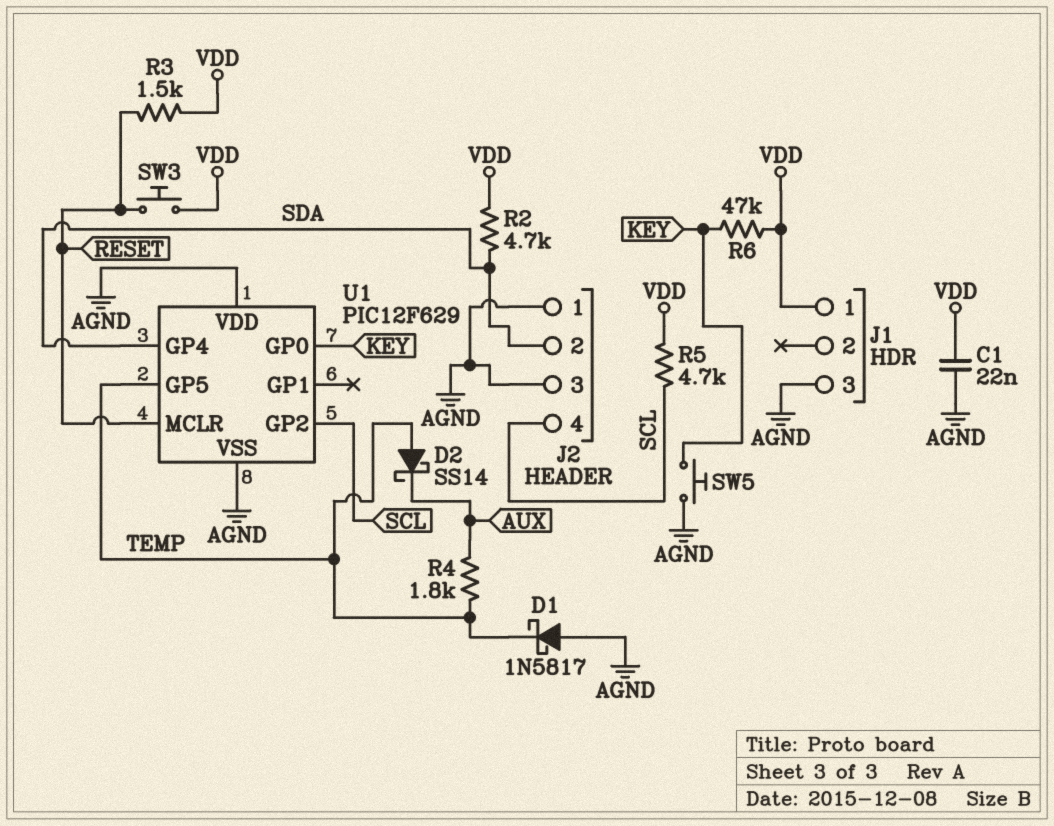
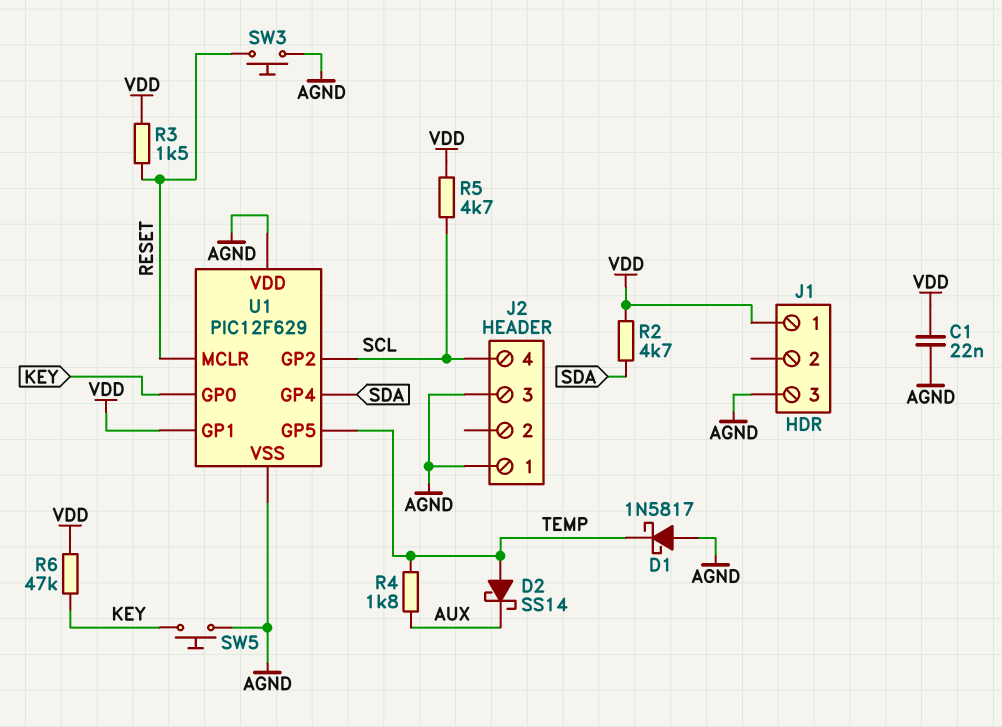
J2 pin 2: SDA -> none
SW3: button (RESET, VDD) -> button (AGND, RESET)
U1 pin GP1: none -> VDD

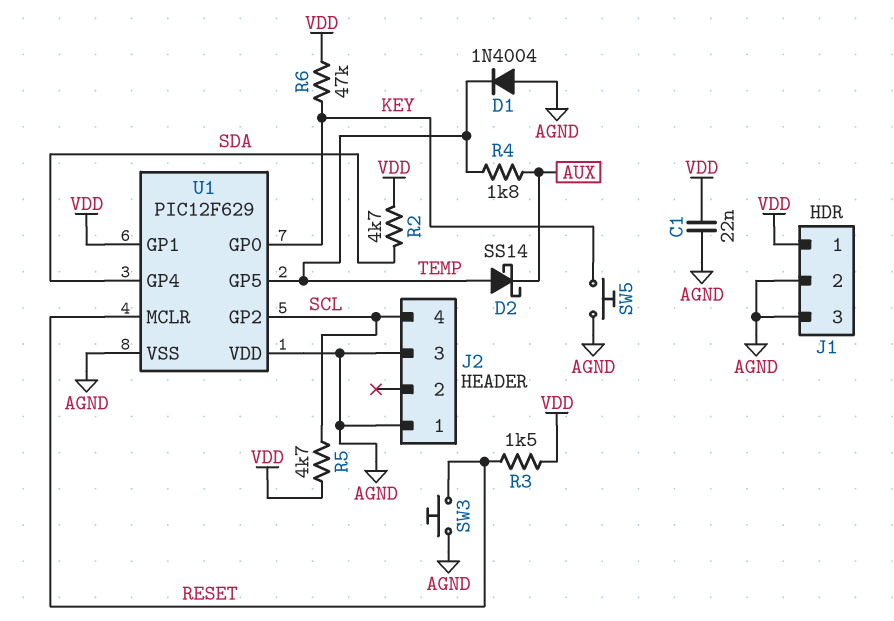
D1: schottky 1N5817 (A AGND, K TEMP) -> diode 1N4004 (A AGND, K TEMP)
J1 pin 2: none -> AGND

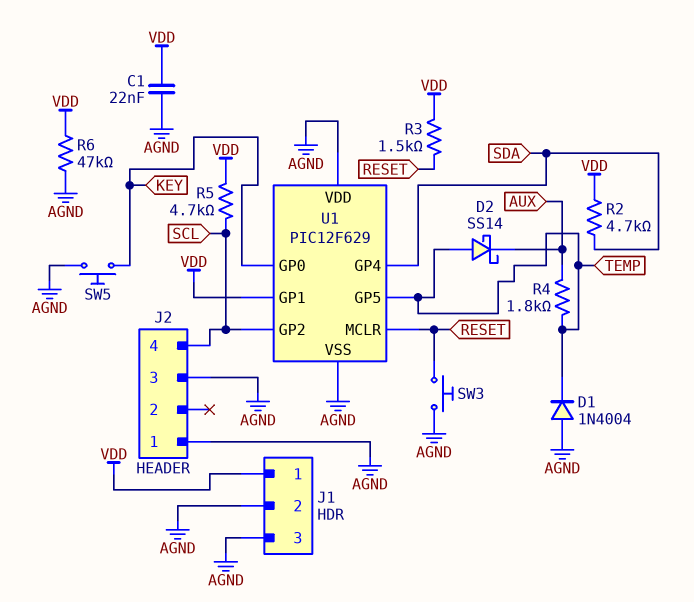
R6: 47k (KEY, VDD) -> 47k (AGND, VDD)

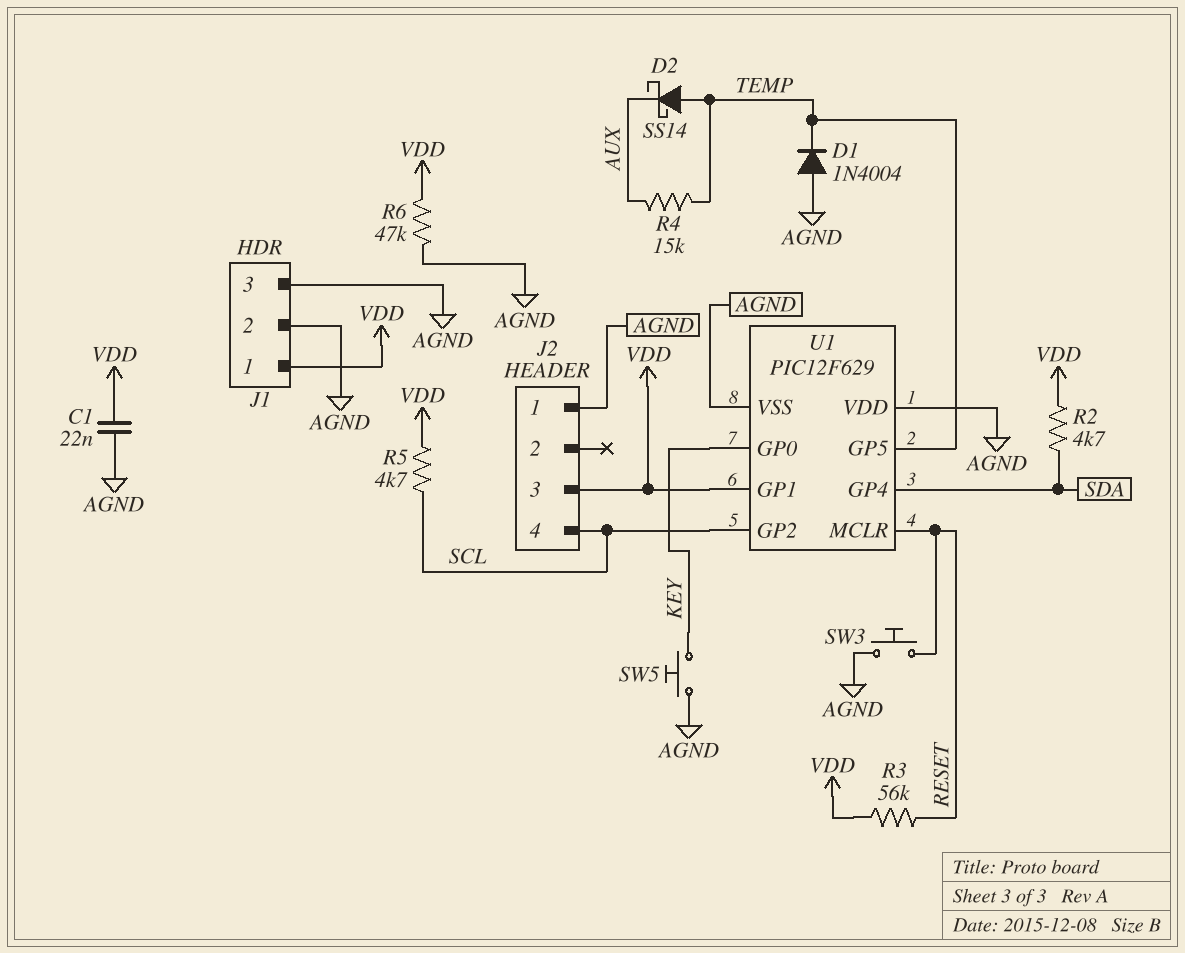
J2 pin 3: AGND -> VDD
R3: 1.5k (RESET, VDD) -> 56k (RESET, VDD)
R4: 1.8k (AUX, TEMP) -> 15k (AUX, TEMP)

